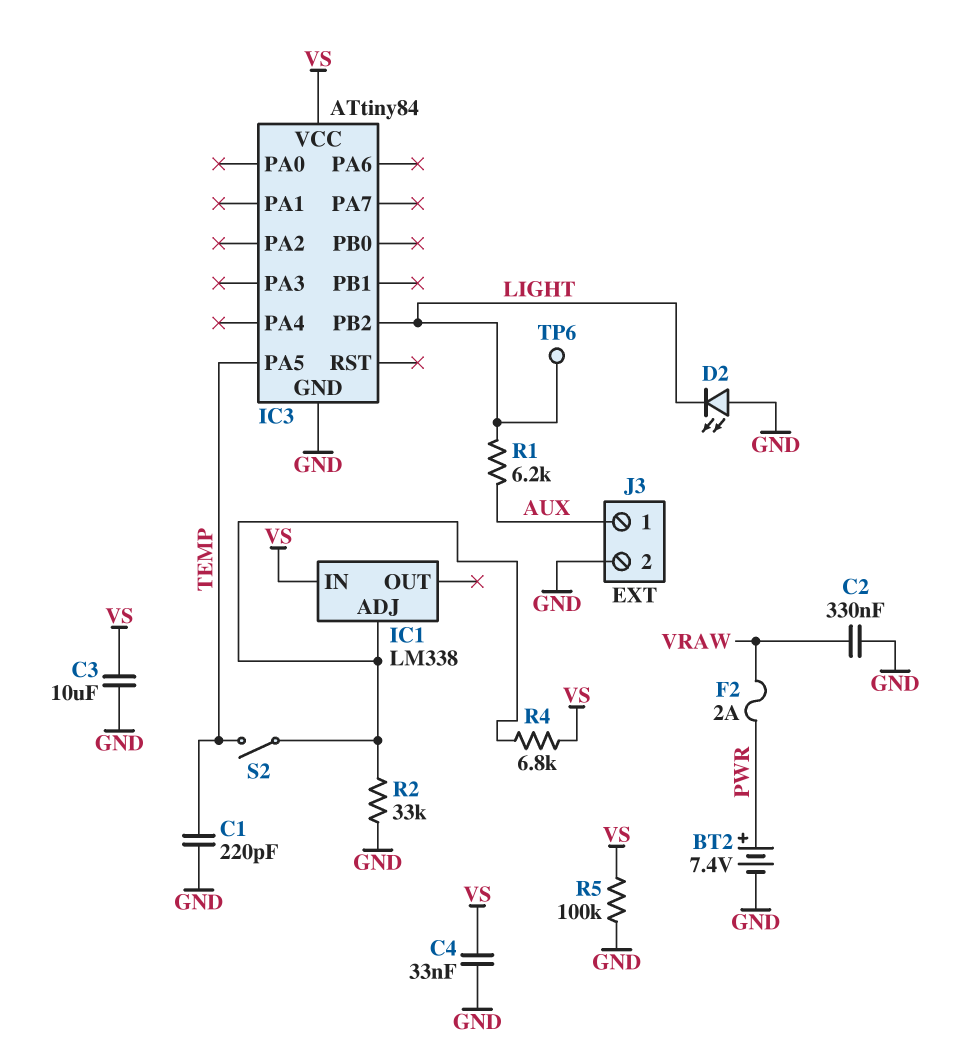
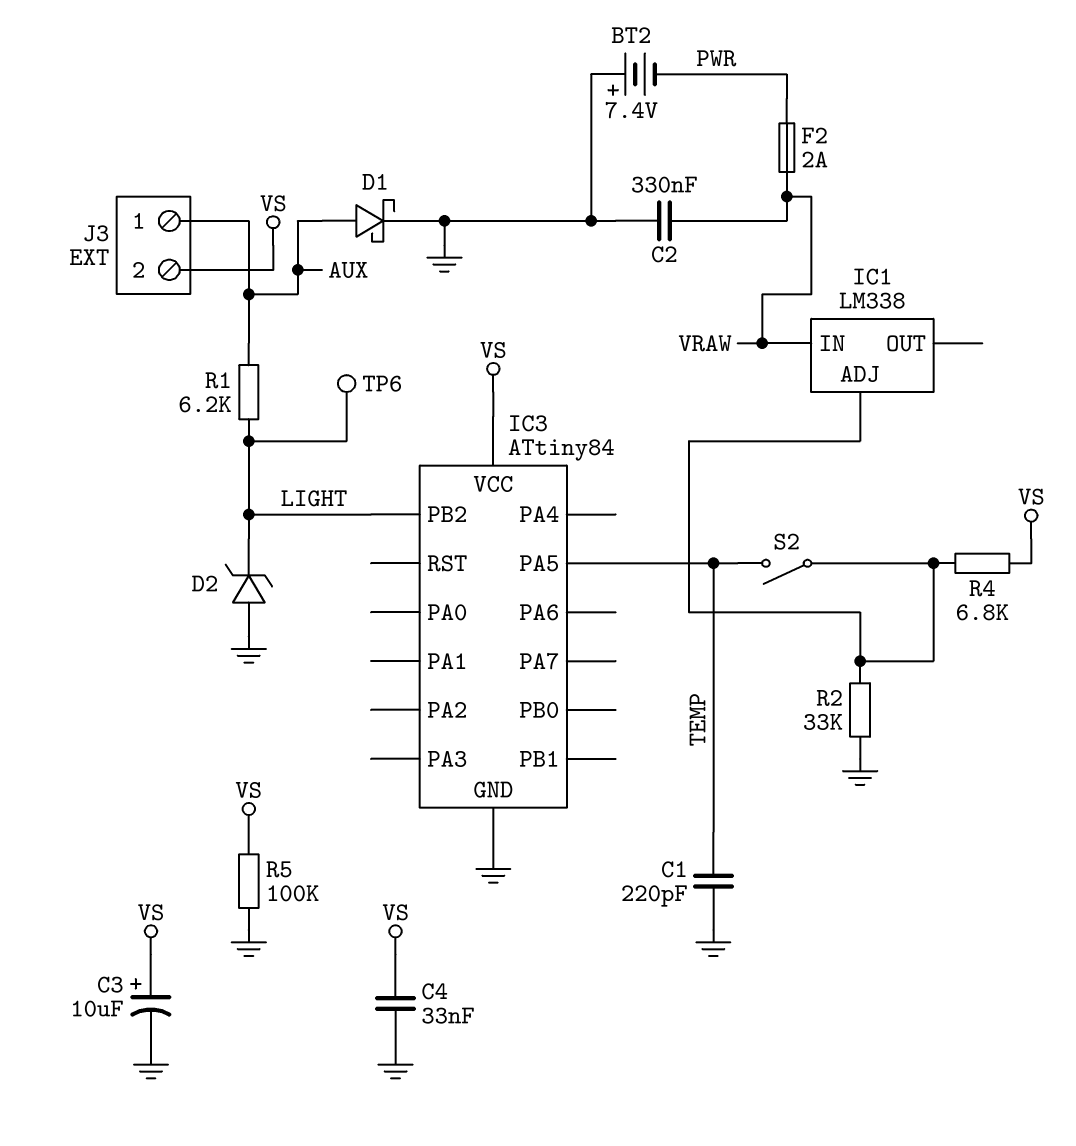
BT2: 7.4V (plus PWR, minus GND) -> 7.4V (plus GND, minus PWR)
C3: 10uF (GND, VS) -> 10uF (plus VS, minus GND)
D1: none -> schottky (A AUX, K GND)
D2: LED (A GND, K LIGHT) -> zener (A GND, K LIGHT)
IC1 pin IN: VS -> VRAW
J3 pin 2: GND -> VS

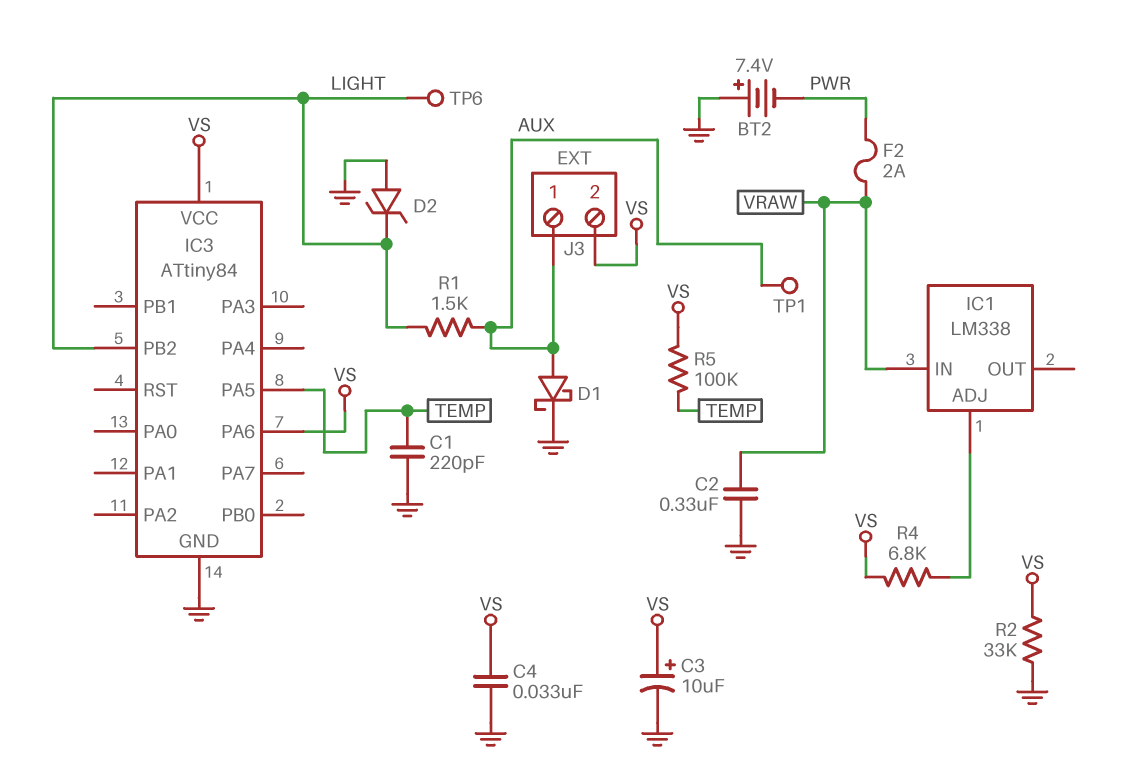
IC3 pin PA6: none -> VS
R1: 6.2k (AUX, LIGHT) -> 1.5k (AUX, LIGHT)
R2: 33k (GND, IC1/ADJ) -> 33k (GND, VS)
R5: 100k (GND, VS) -> 100k (TEMP, VS)
S2: switch (IC1/ADJ, TEMP) -> none
TP1: none -> test point (AUX)

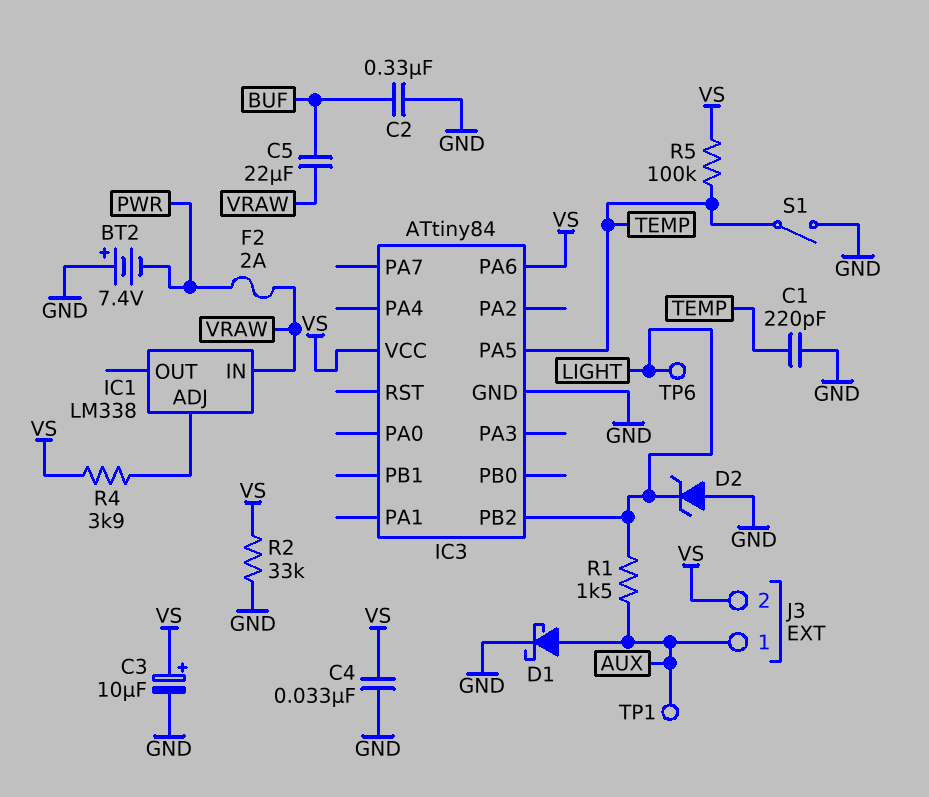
C2: 330nF (GND, VRAW) -> 330nF (BUF, GND)
C5: none -> 22uF (BUF, VRAW)
R4: 6.8k (IC1/ADJ, VS) -> 3.9k (IC1/ADJ, VS)
S1: none -> switch (GND, TEMP)

